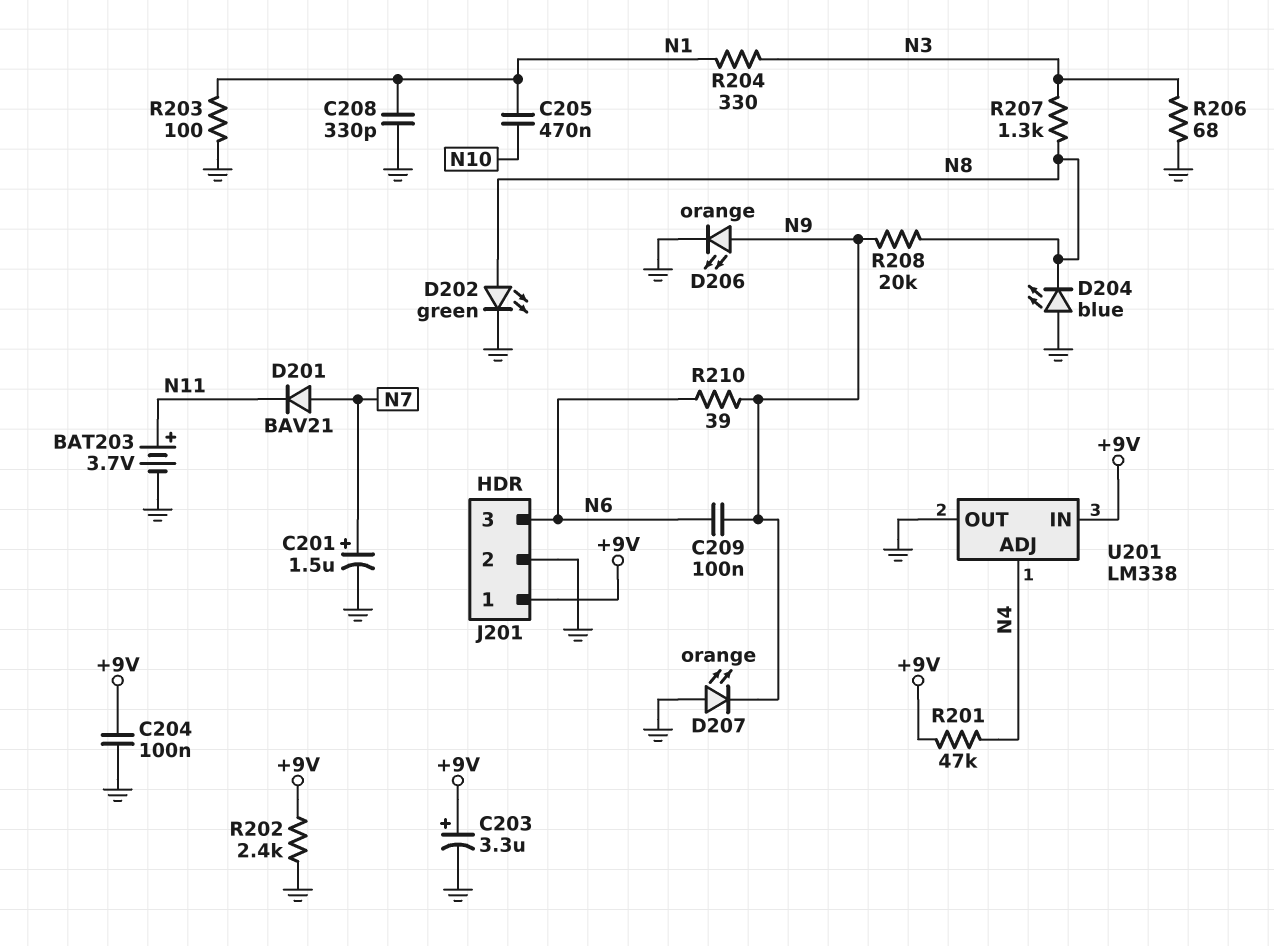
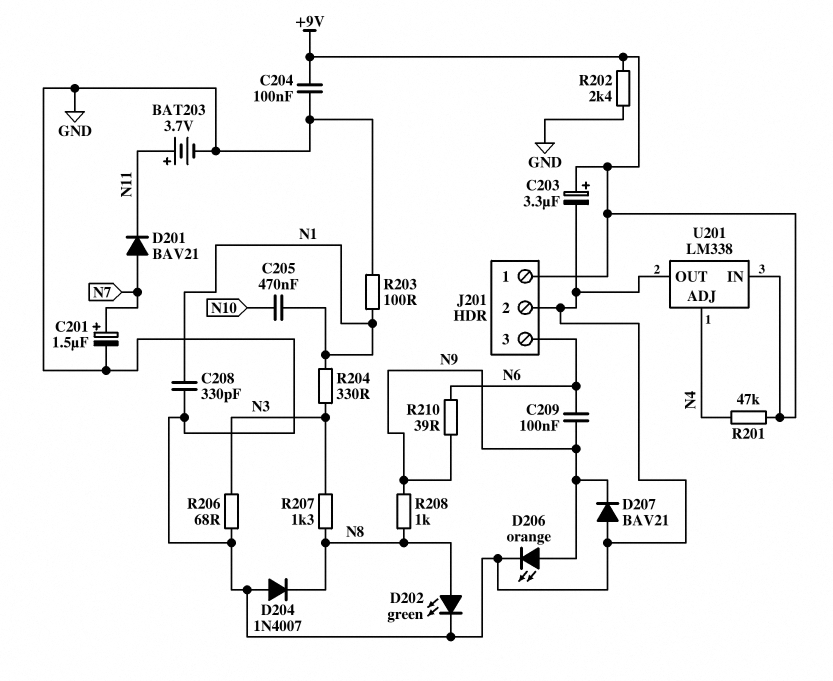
D204: LED blue (A GND, K N8) -> diode 1N4007 (A GND, K N8)
D207: LED orange (A GND, K N9) -> diode BAV21 (A GND, K N9)
R208: 20k (N8, N9) -> 1k (N8, N9)

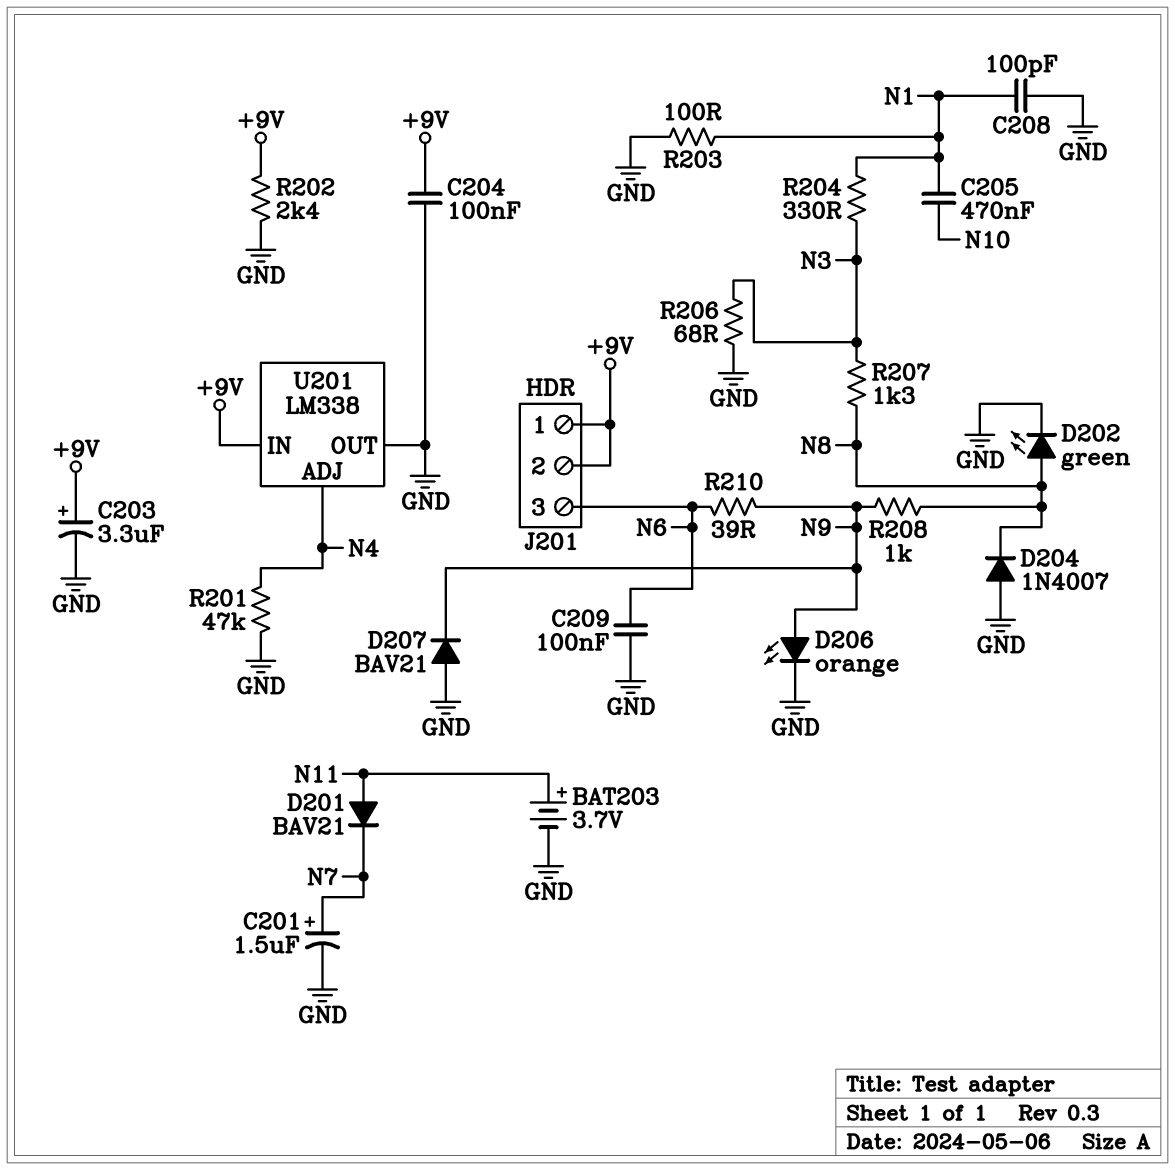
C208: 330pF (GND, N1) -> 100pF (GND, N1)
C209: 100nF (N6, N9) -> 100nF (GND, N6)
D201: diode BAV21 (A N7, K N11) -> diode BAV21 (A N11, K N7)
J201 pin 2: GND -> +9V
R201: 47k (+9V, N4) -> 47k (GND, N4)

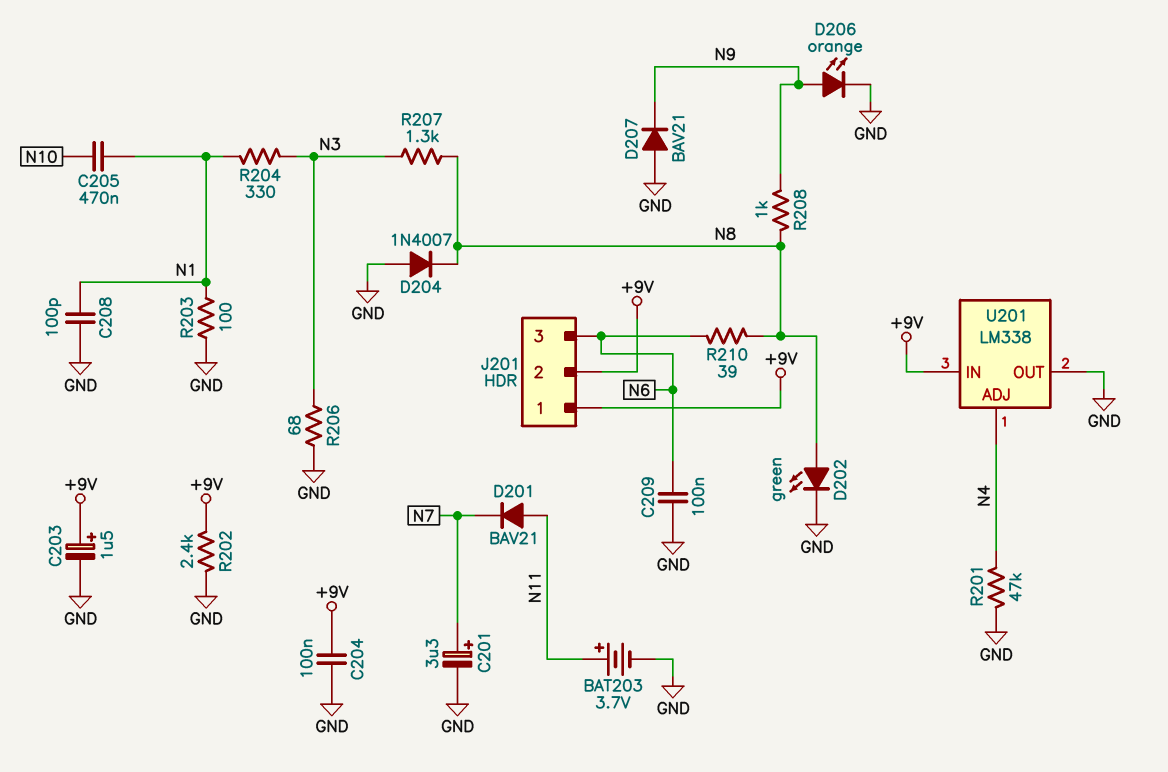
C201: 1.5uF (plus N7, minus GND) -> 3.3uF (plus N7, minus GND)
C203: 3.3uF (plus +9V, minus GND) -> 1.5uF (plus +9V, minus GND)
R210: 39 (N6, N9) -> 39 (N6, N8)

